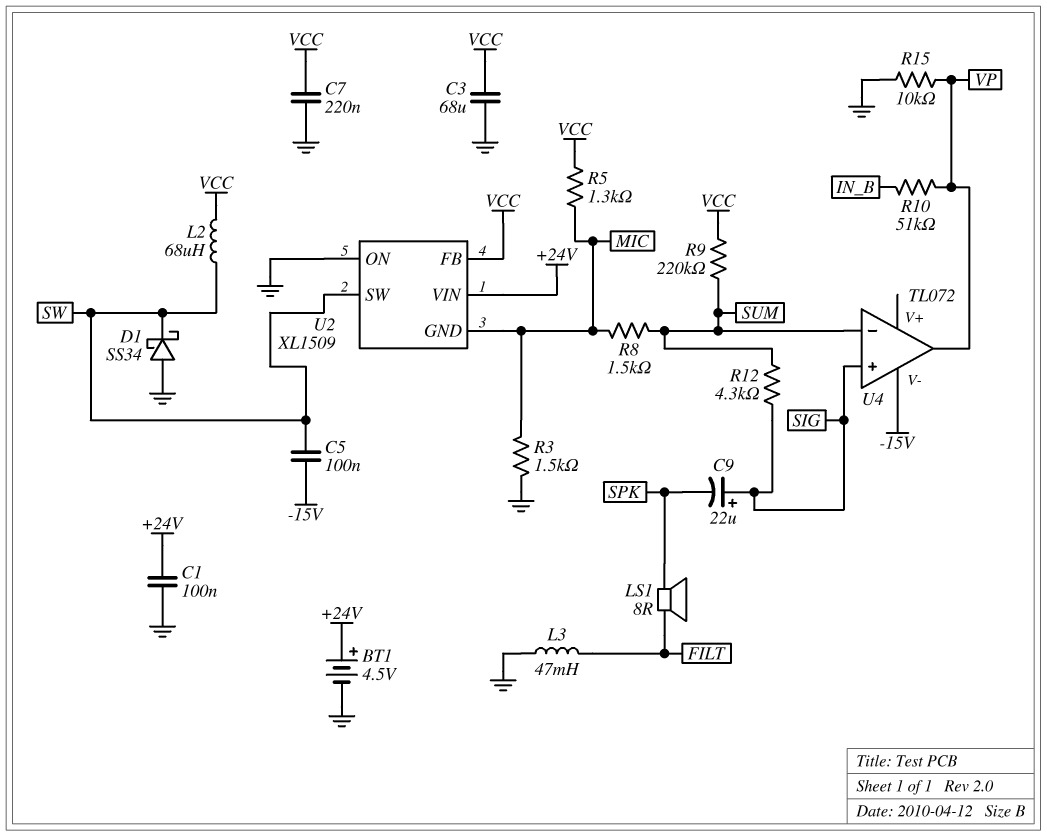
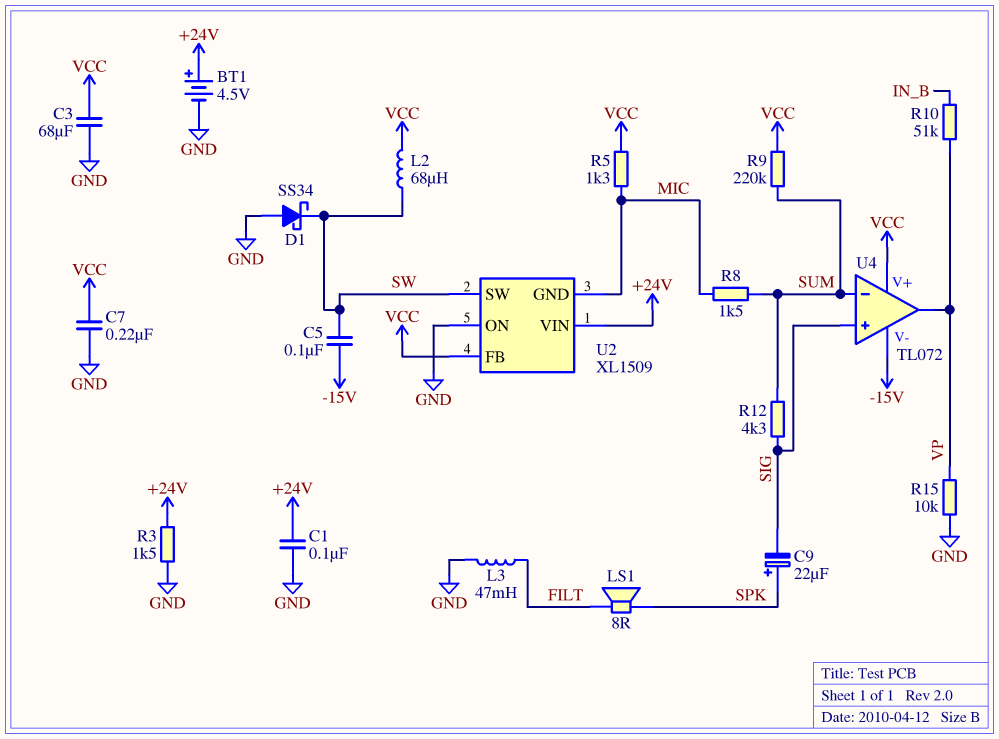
C9: 22uF (plus SIG, minus SPK) -> 22uF (plus SPK, minus SIG)
R3: 1.5k (GND, MIC) -> 1.5k (+24V, GND)
U4 pin V+: none -> VCC

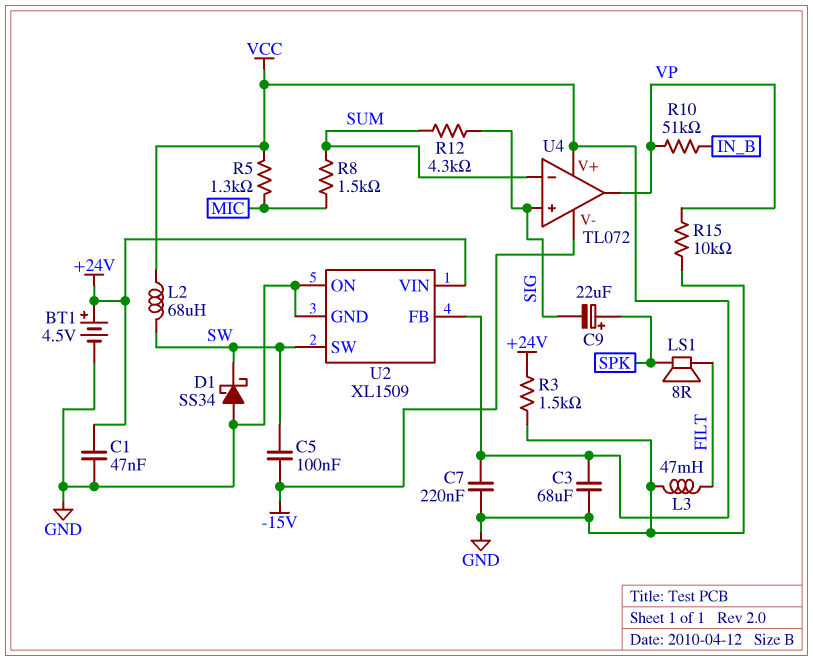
C1: 100nF (+24V, GND) -> 47nF (+24V, GND)
R9: 220k (SUM, VCC) -> none
U2 pin GND: MIC -> GND

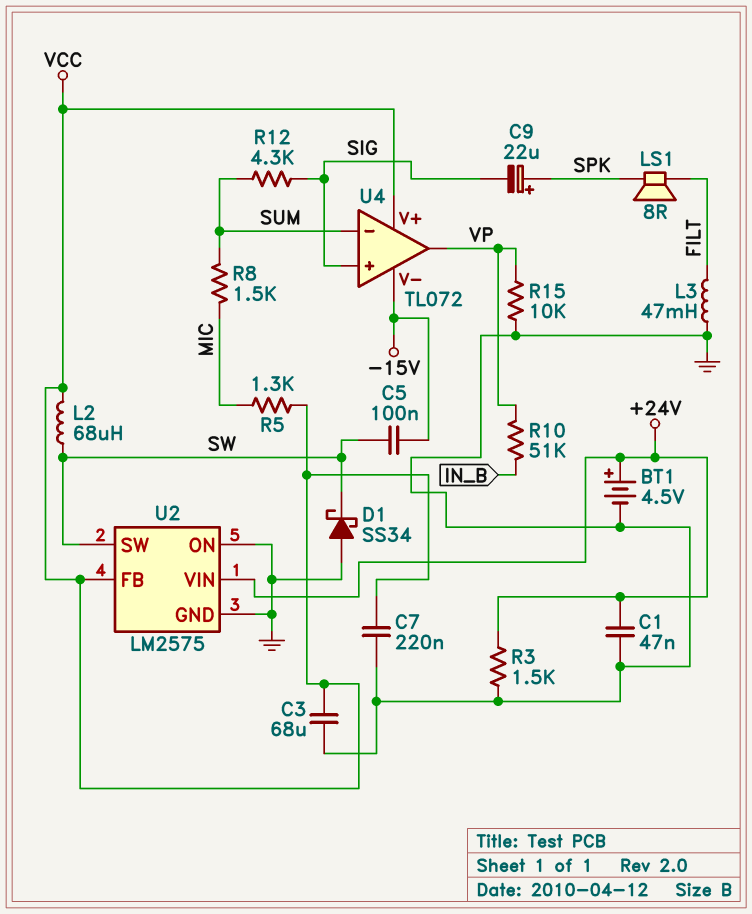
U2: XL1509 -> LM2575

